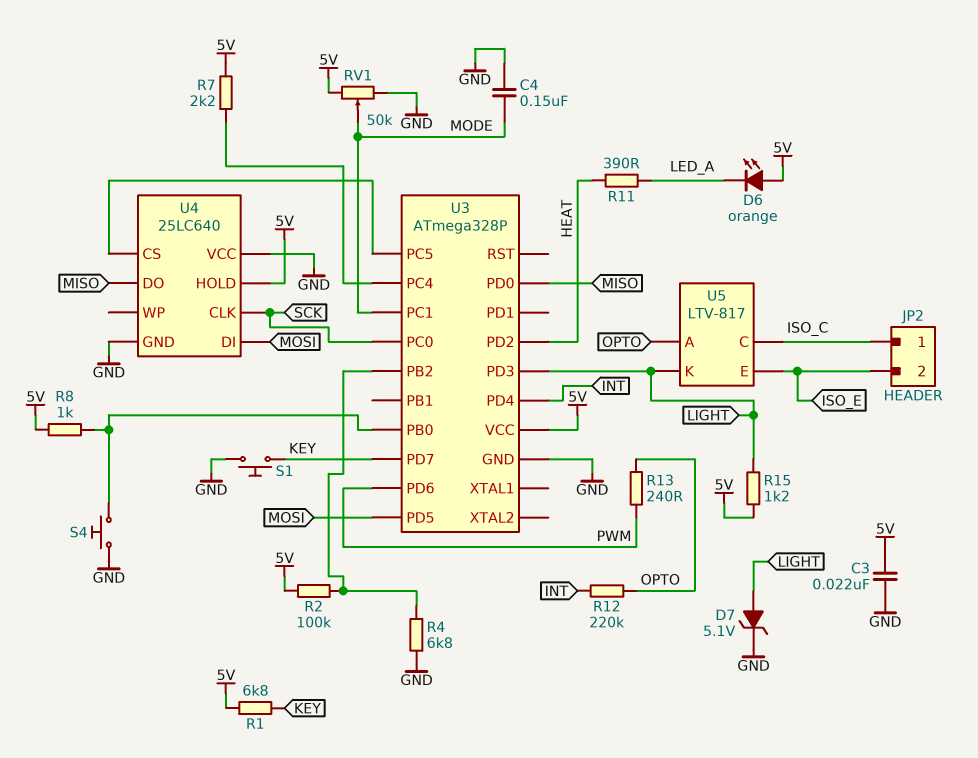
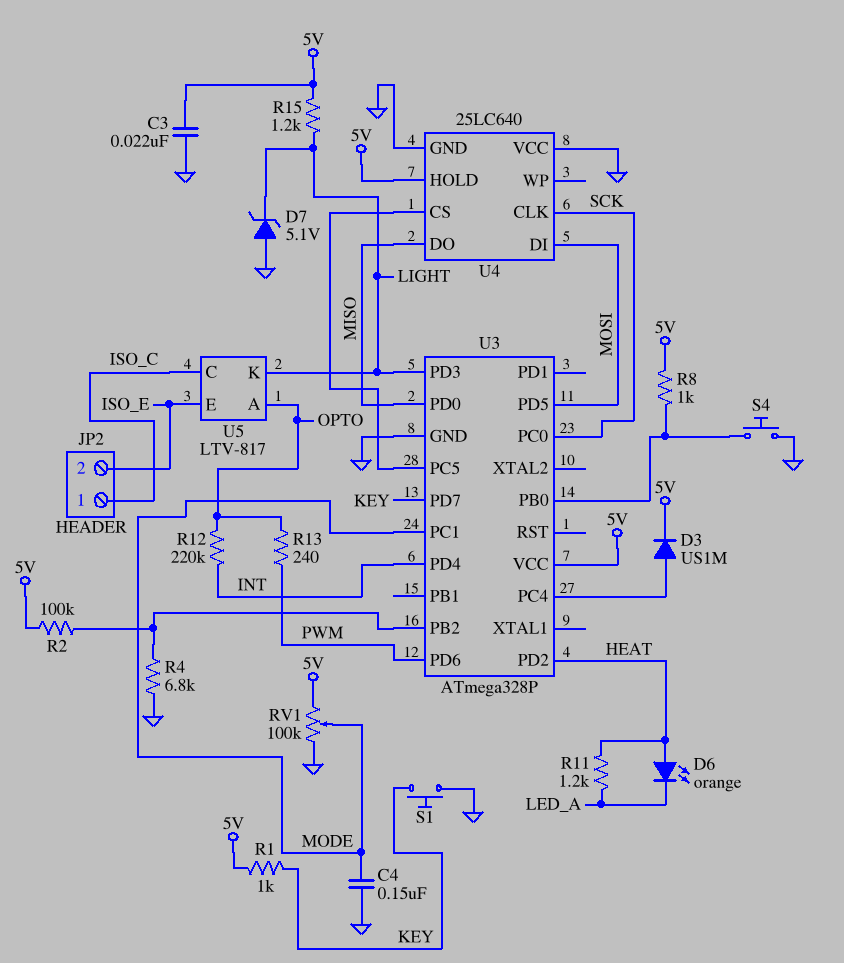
D3: none -> diode US1M (A U3/PC4, K 5V)
D6: LED orange (A 5V, K LED_A) -> LED orange (A HEAT, K LED_A)
D7: zener 5.1V (A LIGHT, K GND) -> zener 5.1V (A GND, K LIGHT)
R1: 6.8k (5V, KEY) -> 1k (5V, KEY)
R7: 2.2k (5V, U3/PC4) -> none
R11: 390 (HEAT, LED_A) -> 1.2k (HEAT, LED_A)
RV1: 50k (5V, GND, wiper MODE) -> 100k (5V, GND, wiper MODE)

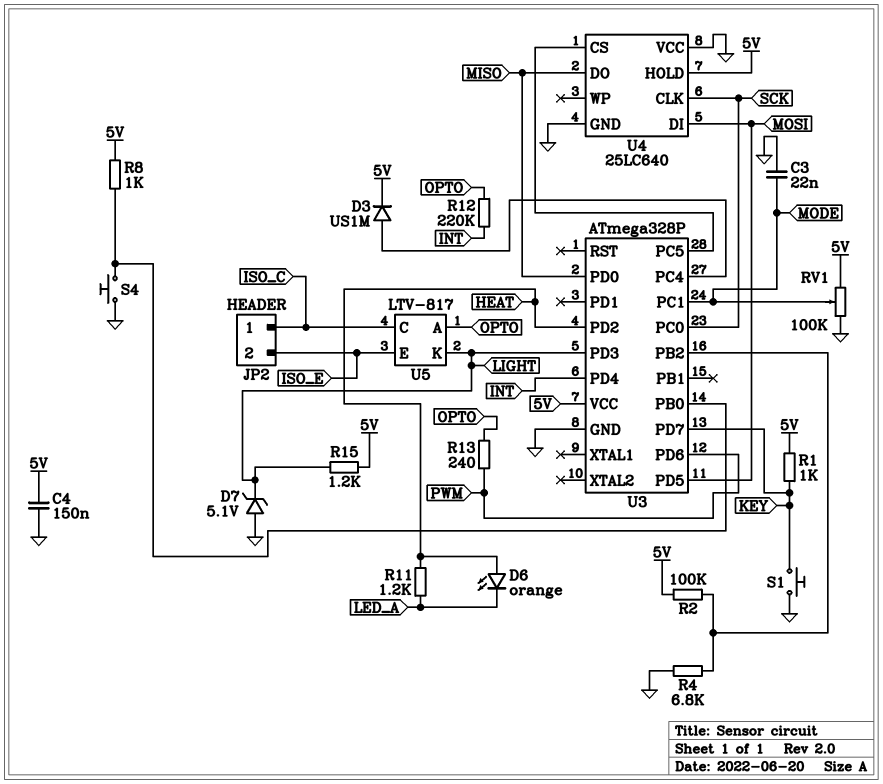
C3: 22nF (5V, GND) -> 22nF (GND, MODE)
C4: 150nF (GND, MODE) -> 150nF (5V, GND)

